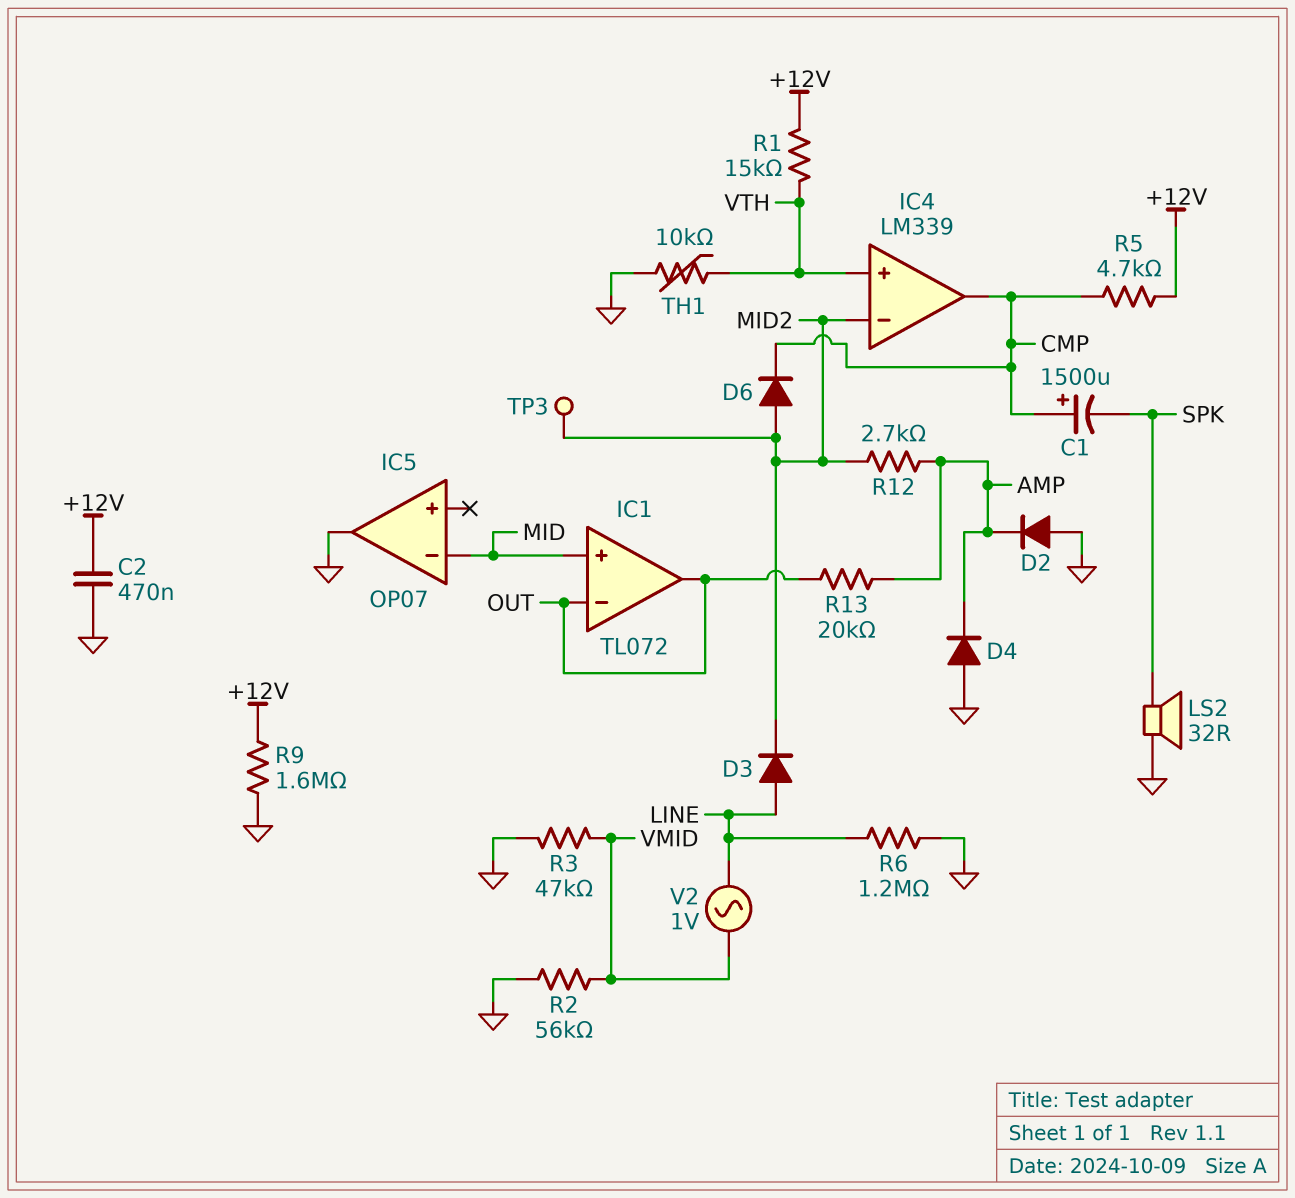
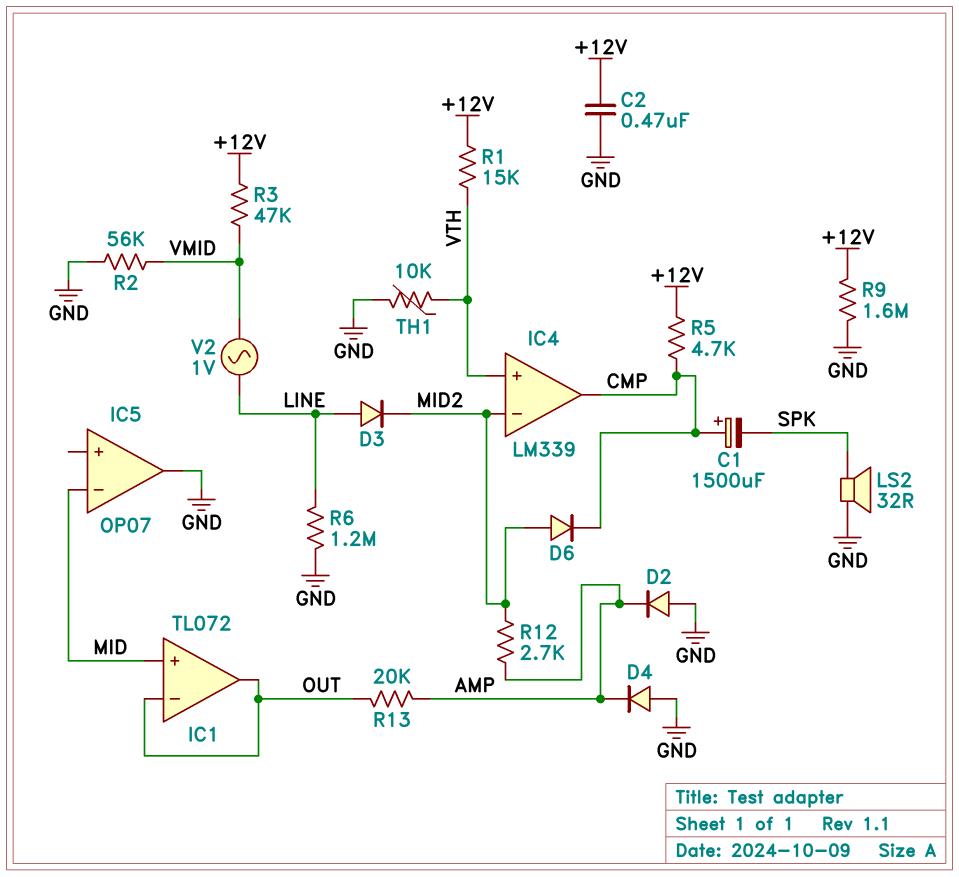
R3: 47k (GND, VMID) -> 47k (+12V, VMID)
TP3: test point (MID2) -> none

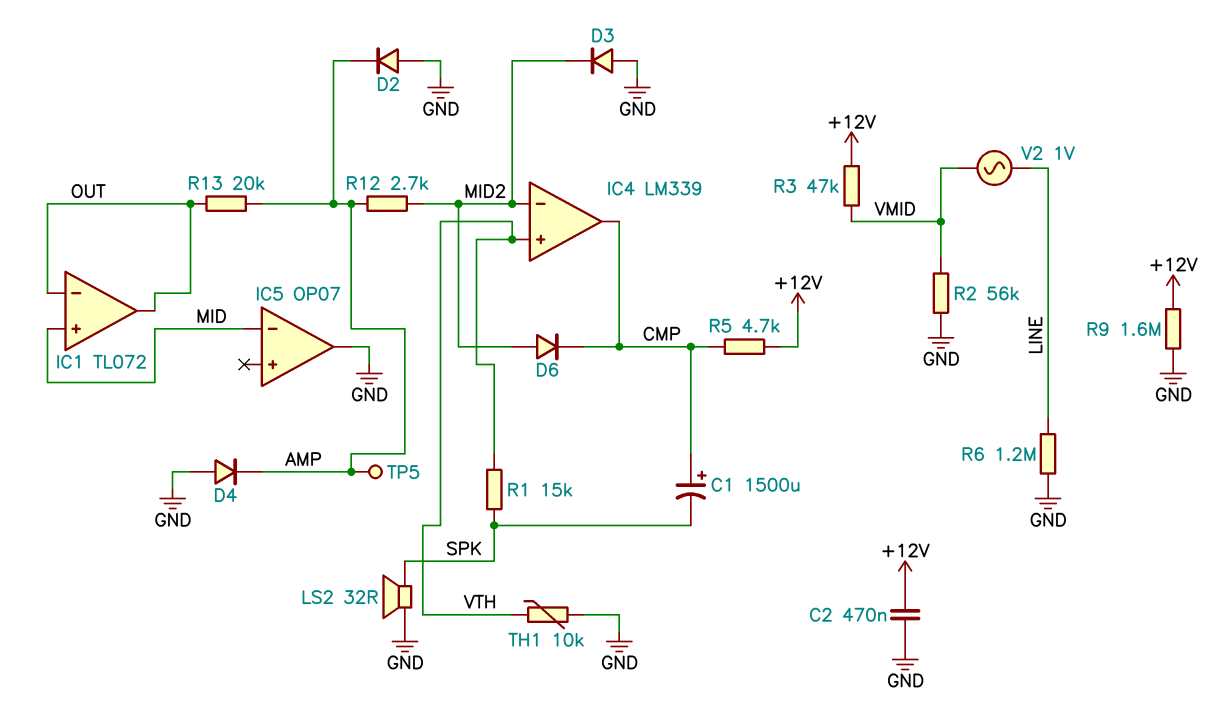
D3: diode (A LINE, K MID2) -> diode (A GND, K MID2)
R1: 15k (+12V, VTH) -> 15k (SPK, VTH)
TP5: none -> test point (AMP)

